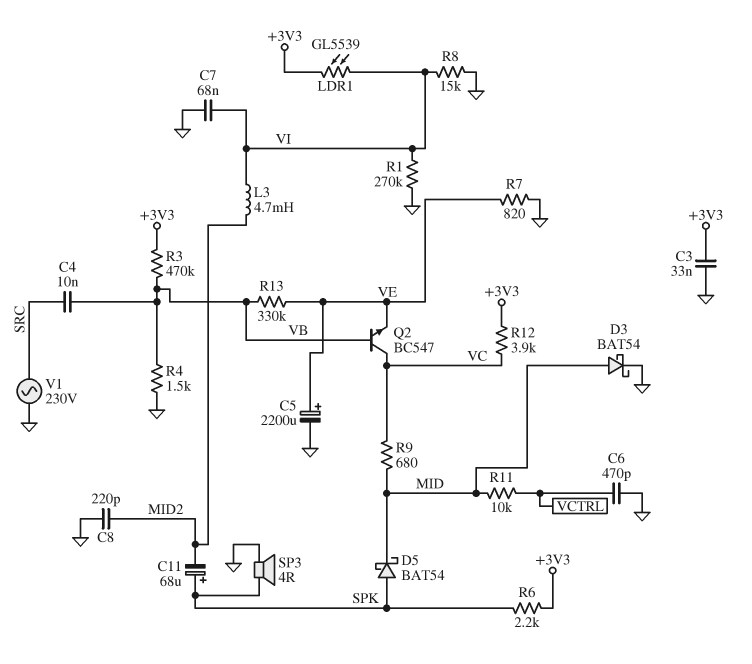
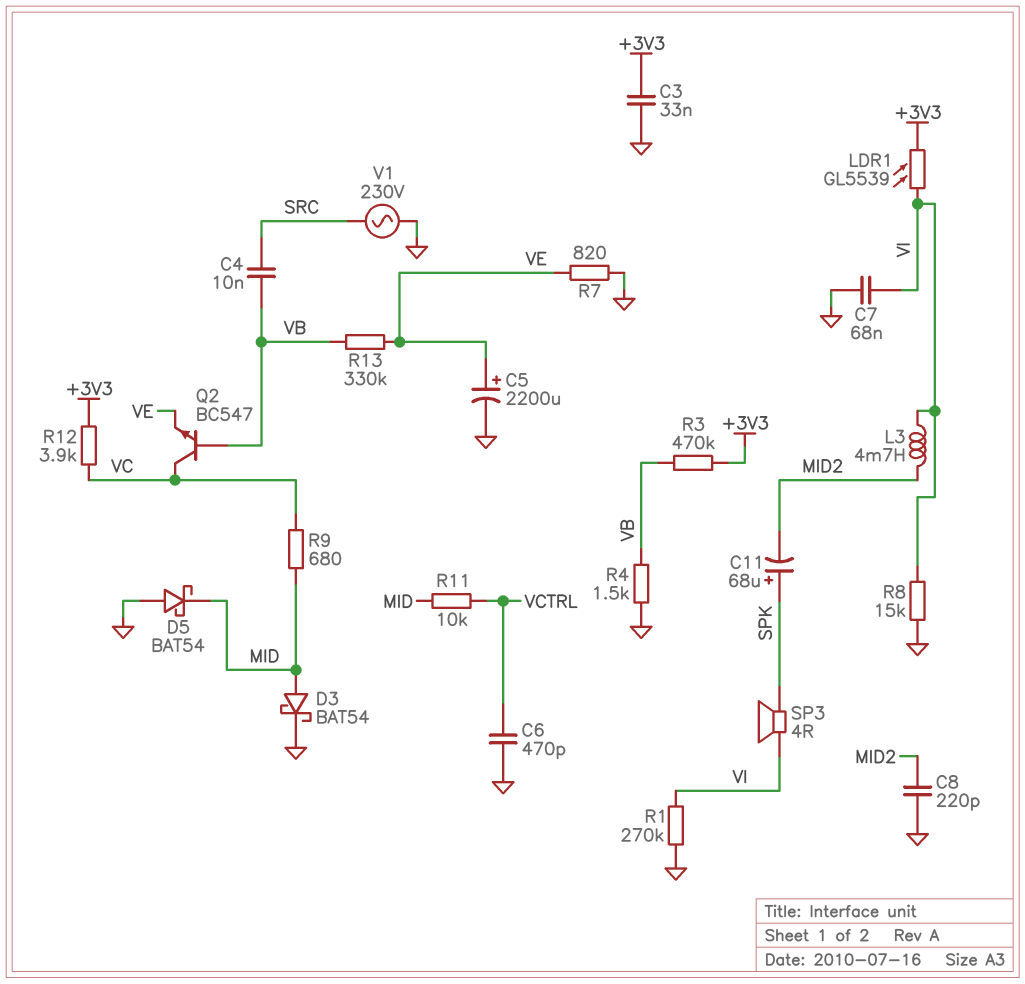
D5: schottky BAT54 (A SPK, K MID) -> schottky BAT54 (A GND, K MID)
R6: 2.2k (+3V3, SPK) -> none
SP3: speaker 4R (GND, SPK) -> speaker 4R (SPK, VI)

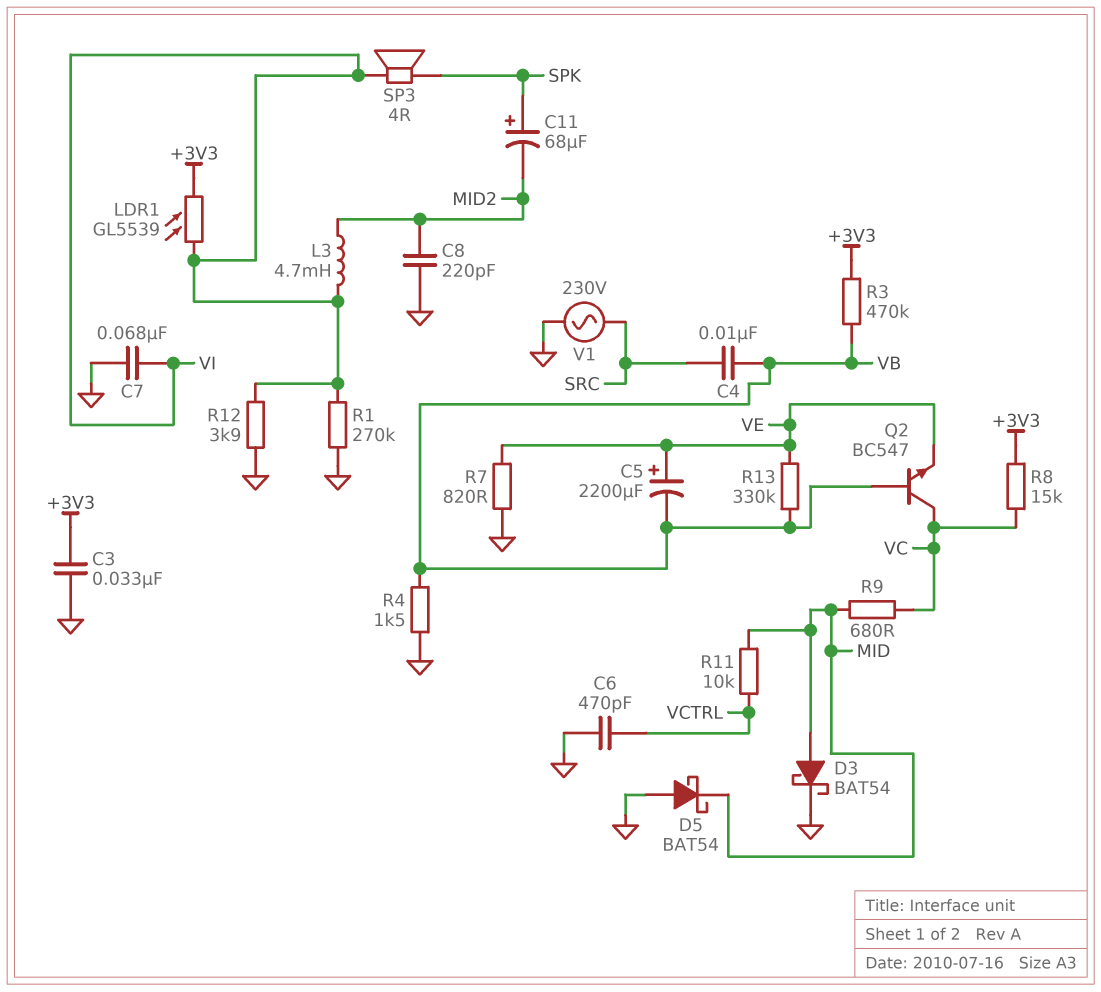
C5: 2200uF (plus VE, minus GND) -> 2200uF (plus VE, minus VB)
R8: 15k (GND, VI) -> 15k (+3V3, VC)
R12: 3.9k (+3V3, VC) -> 3.9k (GND, VI)

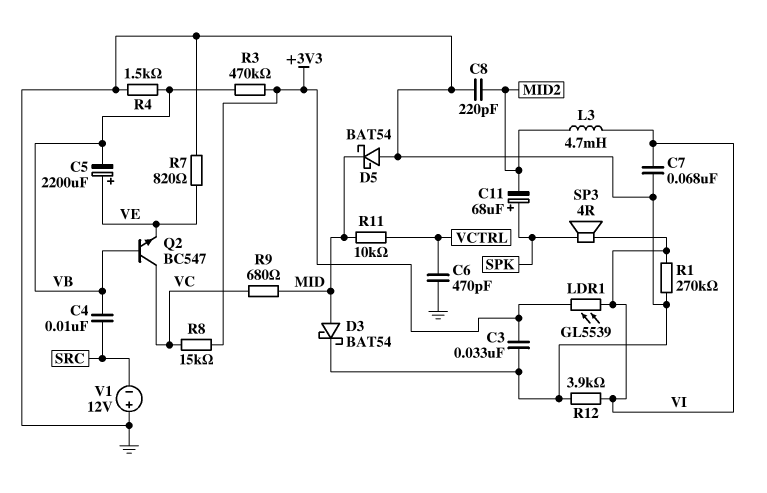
R13: 330k (VB, VE) -> none
V1: AC 230V (GND, SRC) -> 12V (plus GND, minus SRC)

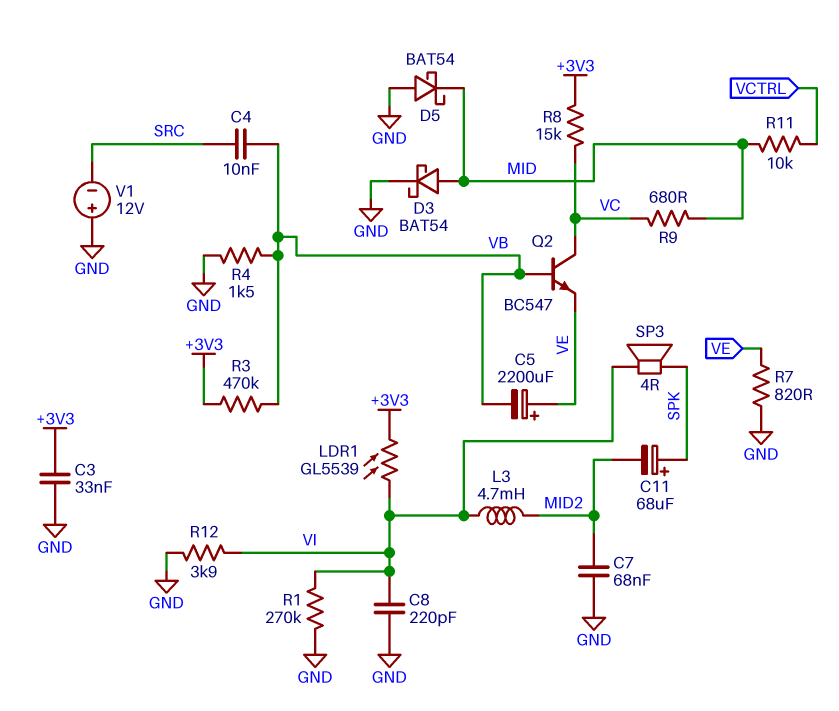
C6: 470pF (GND, VCTRL) -> none
C7: 68nF (GND, VI) -> 68nF (GND, MID2)
C8: 220pF (GND, MID2) -> 220pF (GND, VI)

